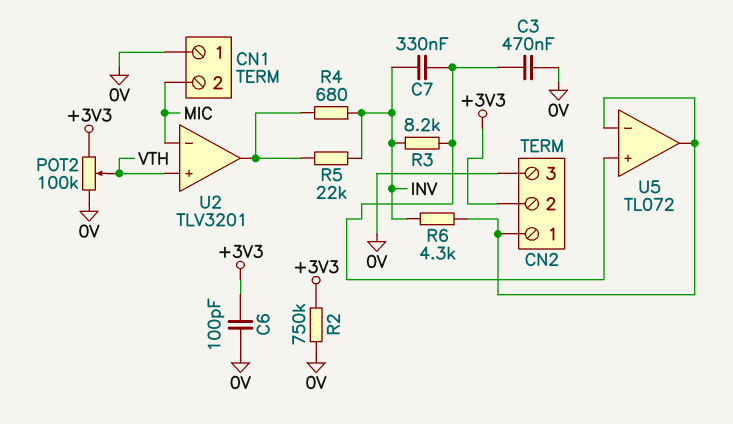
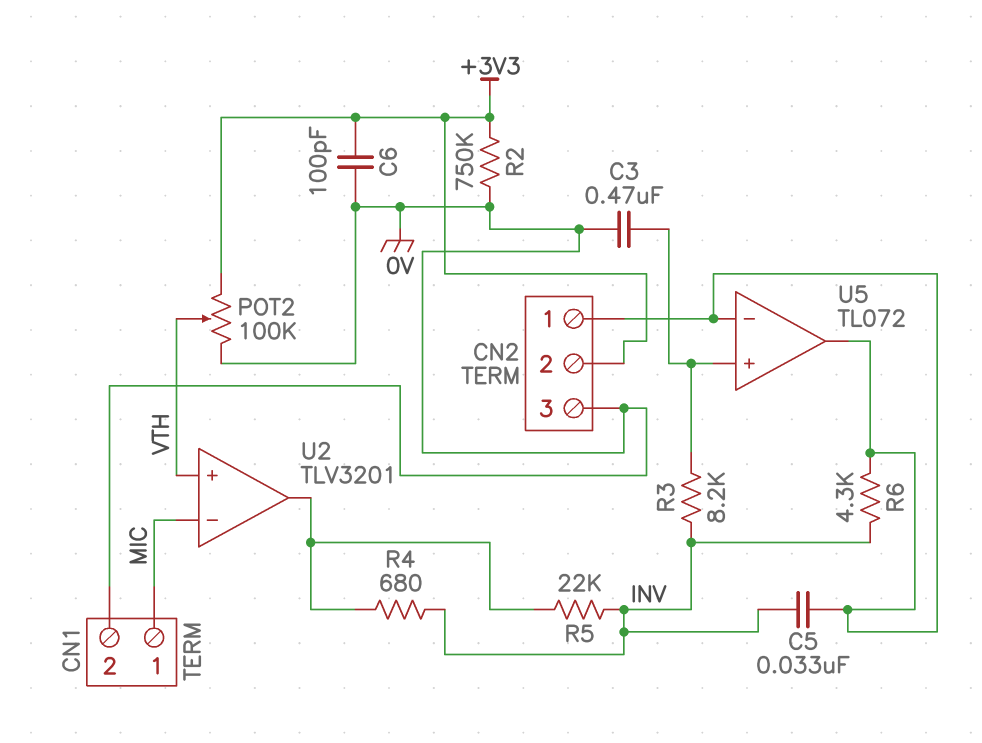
C5: none -> 33nF (CN2/1, INV)
C7: 330nF (INV, U5/in+) -> none
CN1 pin 1: 0V -> MIC
CN1 pin 2: MIC -> 0V

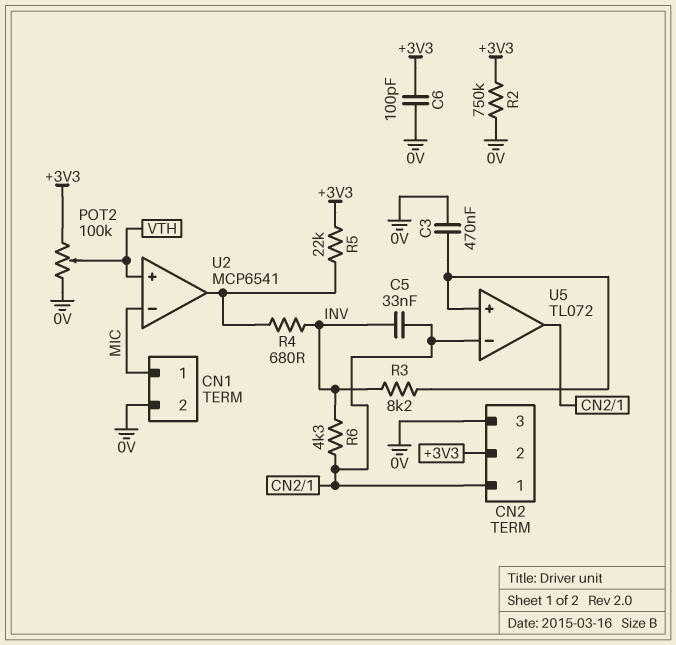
R5: 22k (INV, U2/out) -> 22k (+3V3, U2/out)
U2: TLV3201 -> MCP6541

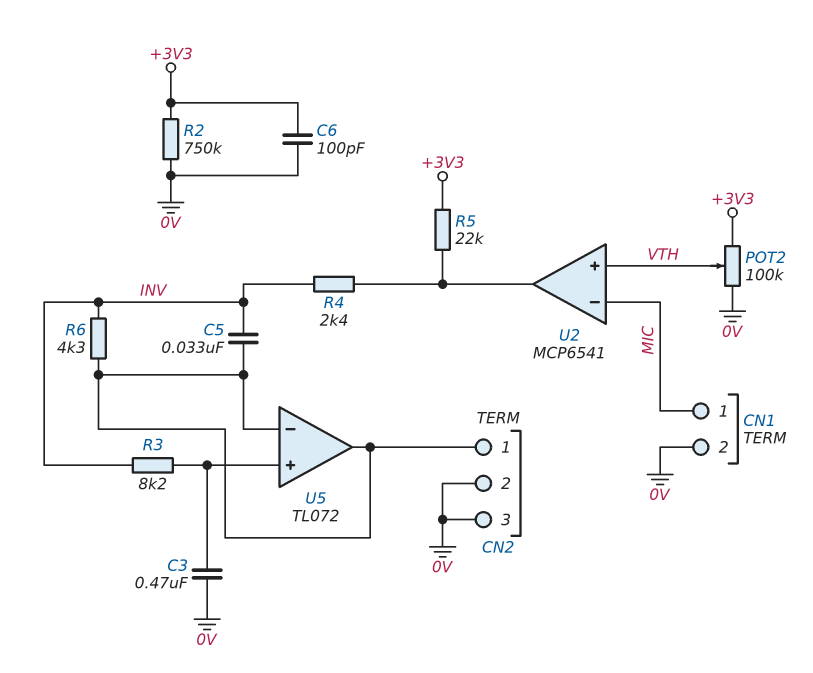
CN2 pin 2: +3V3 -> 0V
R4: 680 (INV, U2/out) -> 2.4k (INV, U2/out)

